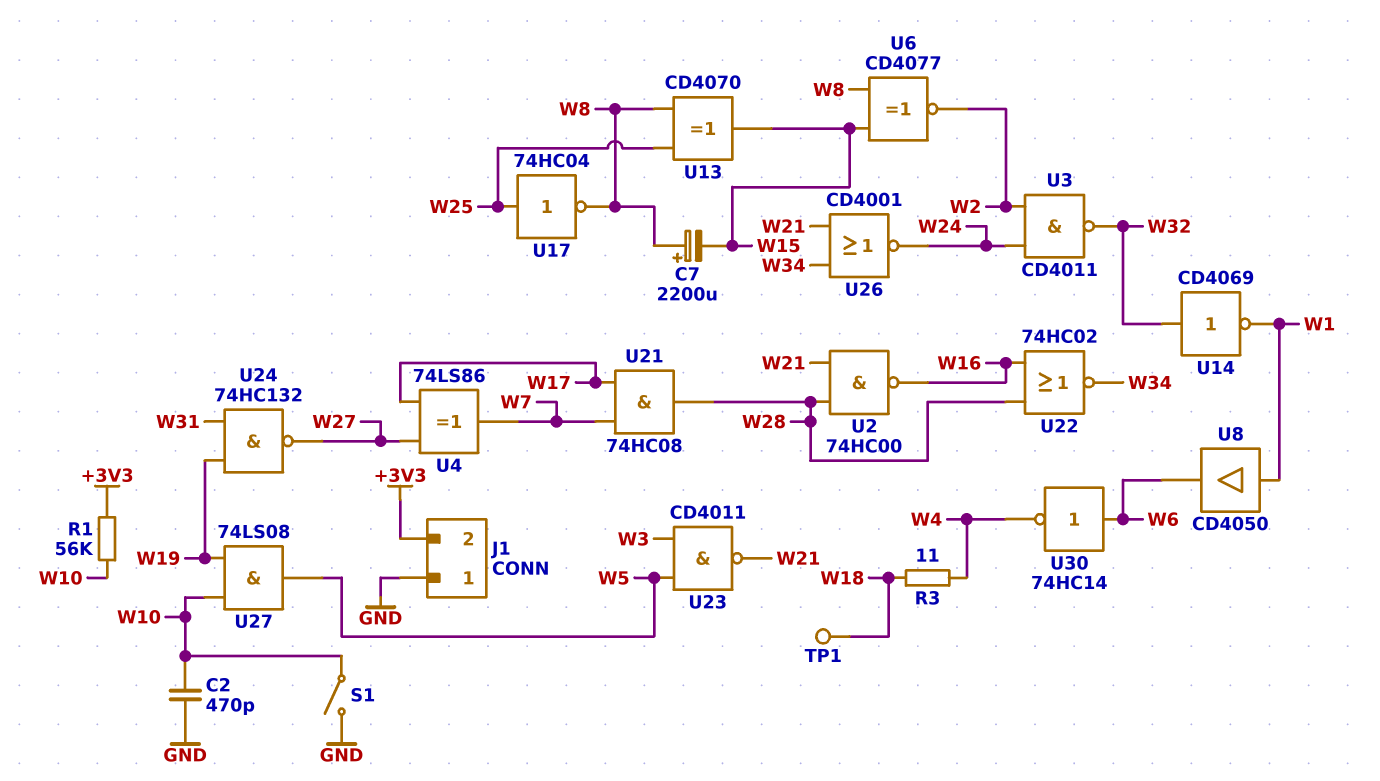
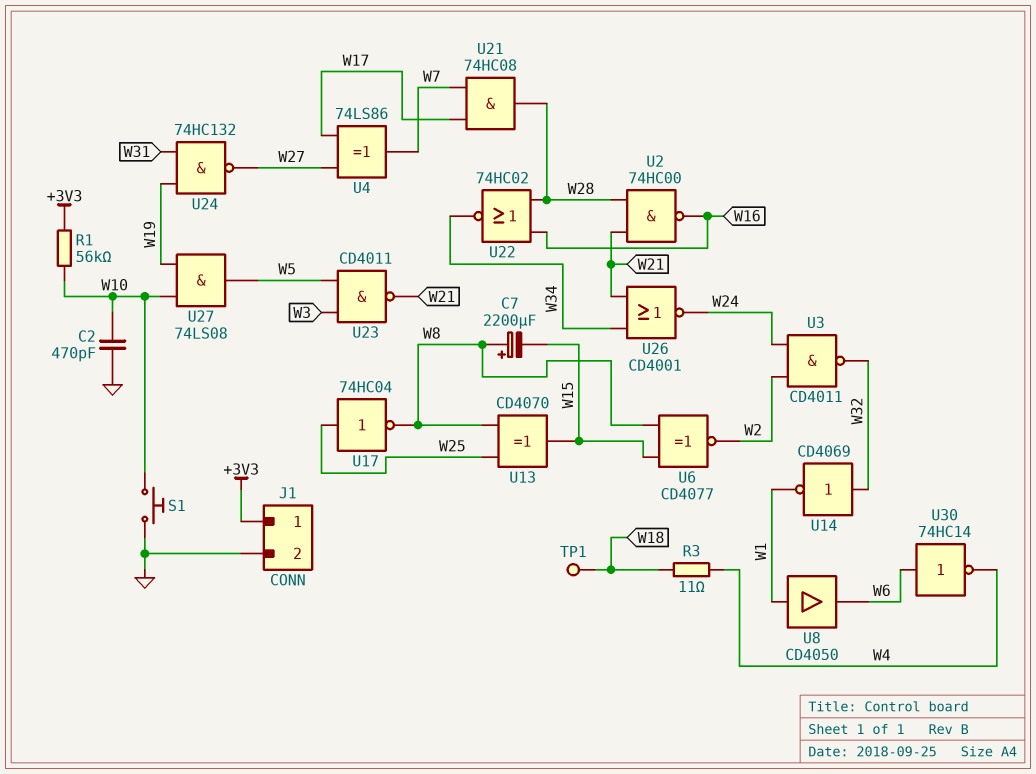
J1 pin 1: GND -> +3V3
J1 pin 2: +3V3 -> GND
S1: switch (GND, W10) -> button (GND, W10)

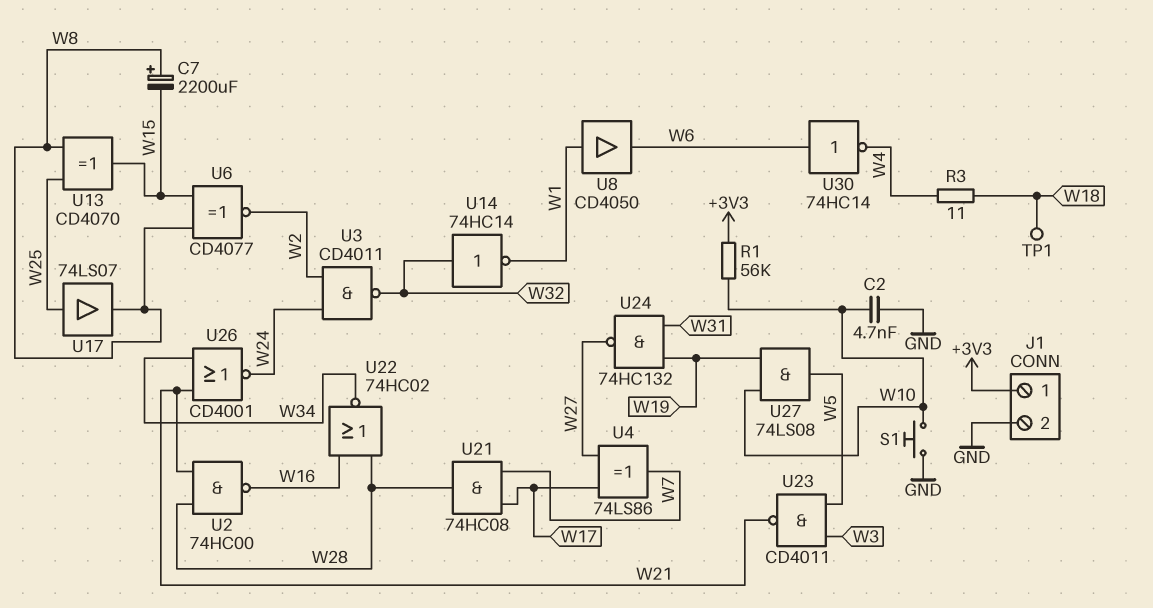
C2: 470pF (GND, W10) -> 4.7nF (GND, W10)
U14: NOT CD4069 (in W32, out W1) -> NOT 74HC14 (in W32, out W1)
U17: NOT 74HC04 (in W25, out W8) -> buffer 74LS07 (in W25, out W8)

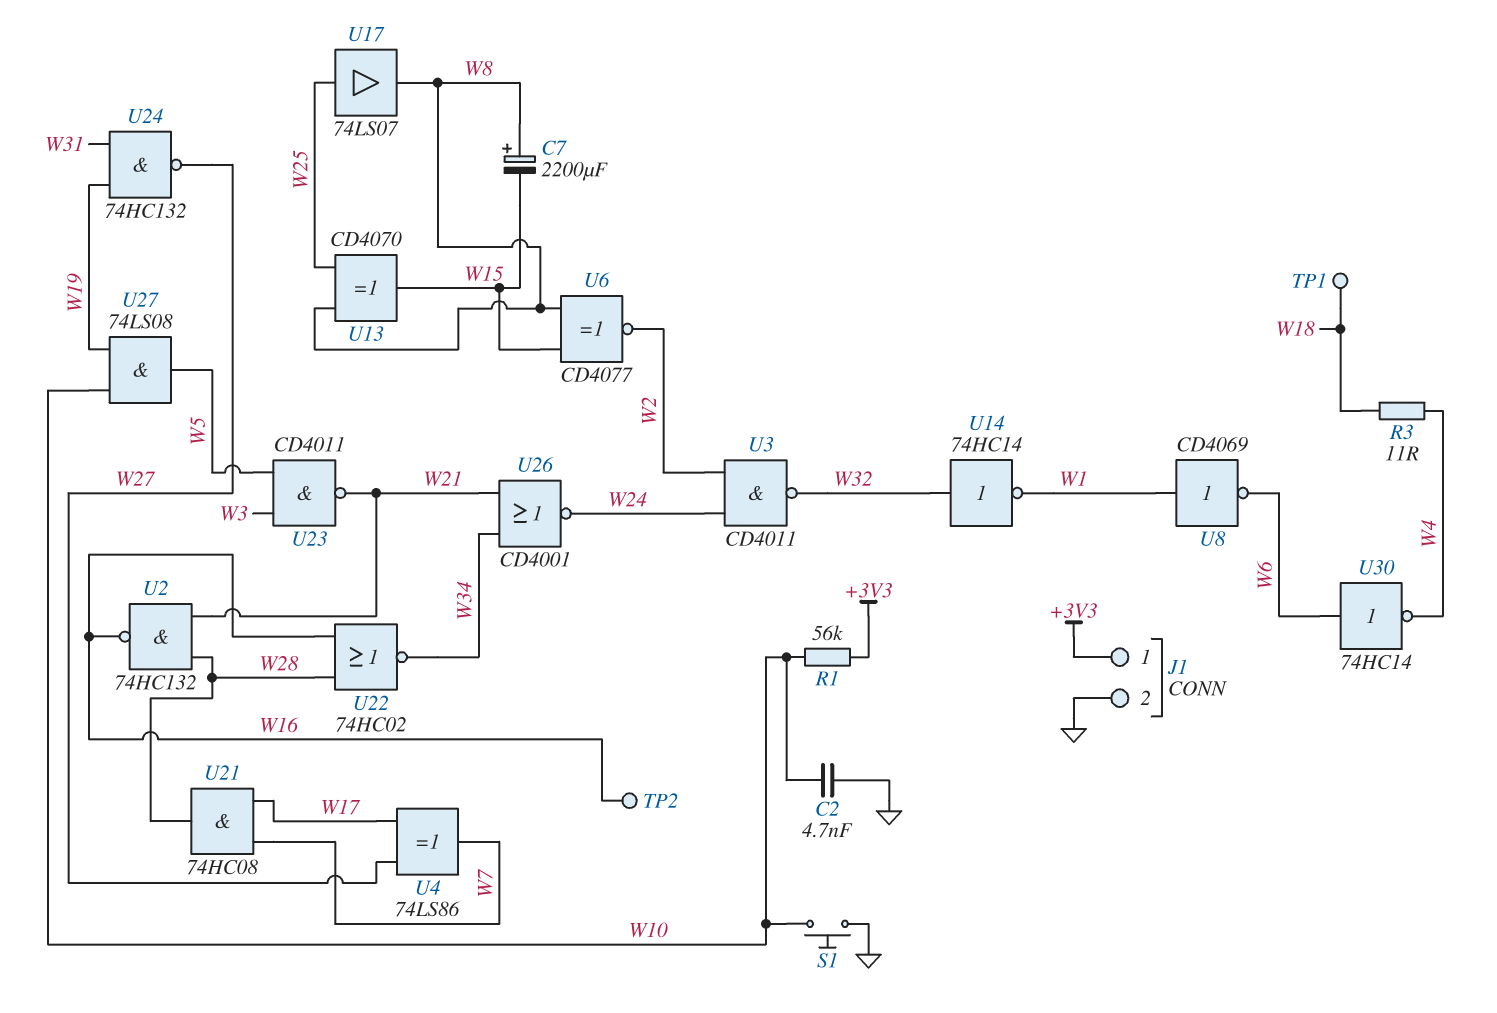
TP2: none -> test point (W16)
U2: NAND 74HC00 (in W21, in W28, out W16) -> NAND 74HC132 (in W21, in W28, out W16)
U8: buffer CD4050 (in W1, out W6) -> NOT CD4069 (in W1, out W6)

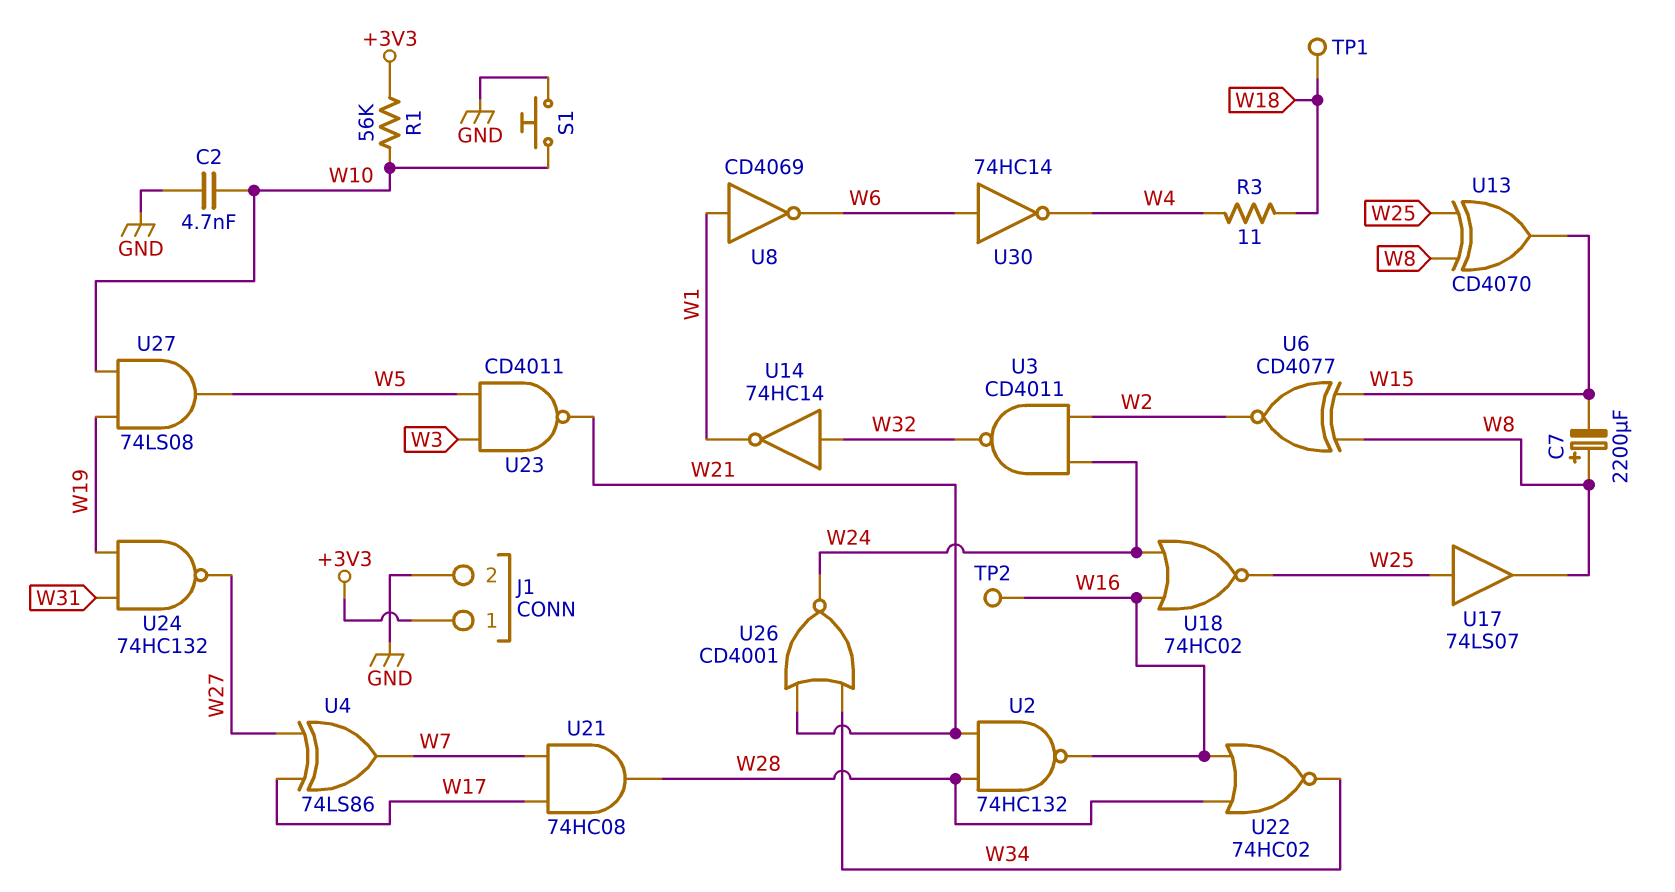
U18: none -> NOR 74HC02 (in W16, in W24, out W25)

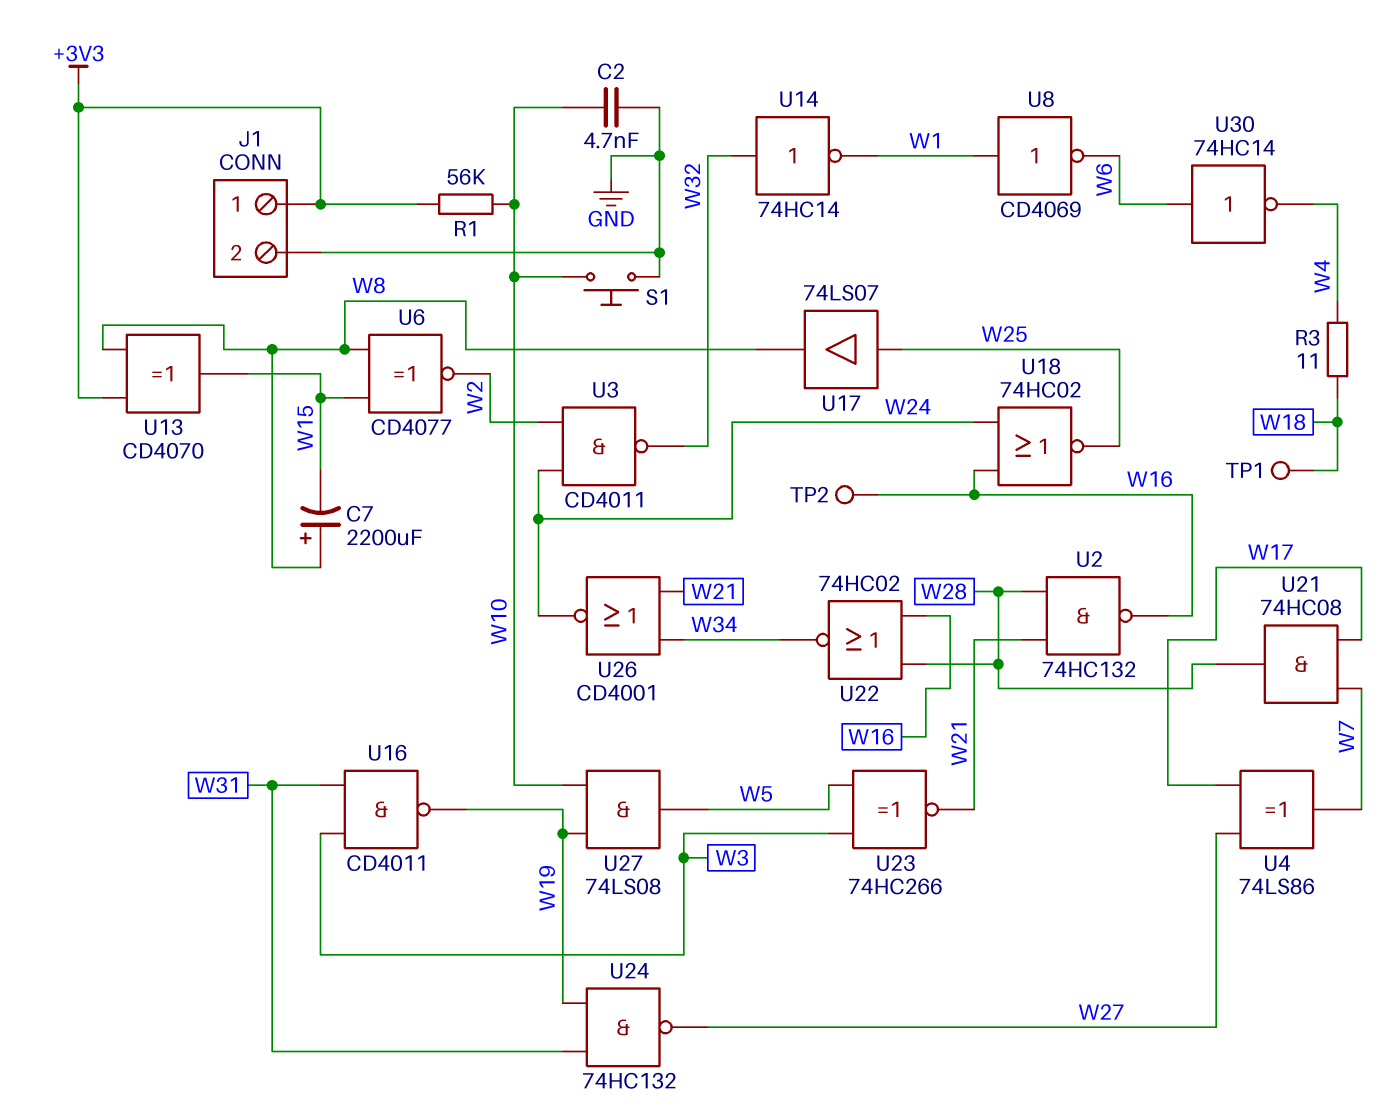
U13: XOR CD4070 (in W8, in W25, out W15) -> XOR CD4070 (in +3V3, in W8, out W15)
U16: none -> NAND CD4011 (in W3, in W31, out W19)
U23: NAND CD4011 (in W3, in W5, out W21) -> XNOR 74HC266 (in W3, in W5, out W21)

